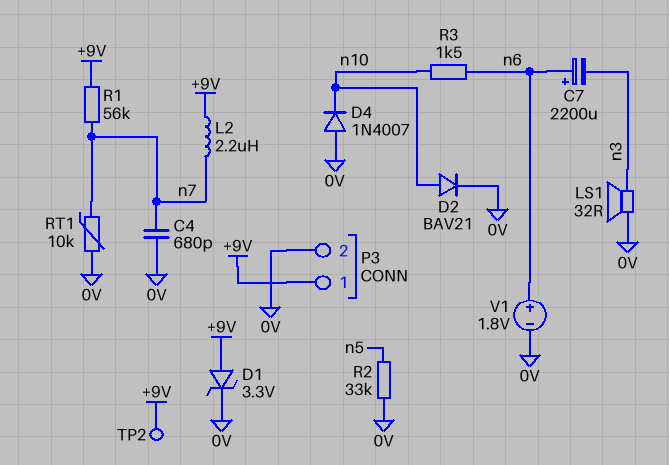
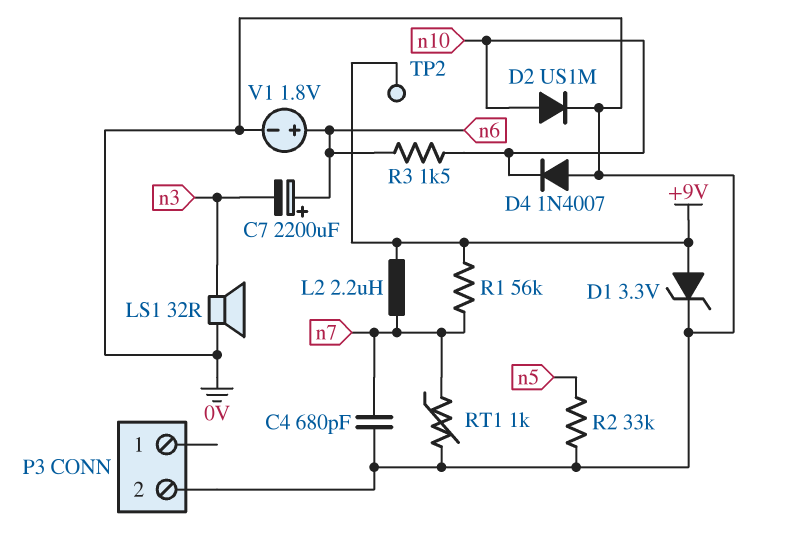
D2: diode BAV21 (A n10, K 0V) -> diode US1M (A n10, K 0V)
P3 pin 1: +9V -> none
RT1: 10k (0V, n7) -> 1k (0V, n7)

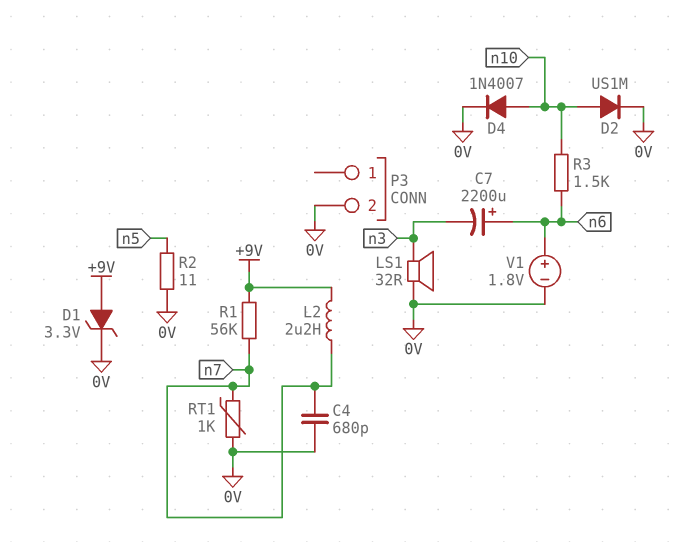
D4: diode 1N4007 (A 0V, K n10) -> diode 1N4007 (A n10, K 0V)
R2: 33k (0V, n5) -> 11 (0V, n5)
TP2: test point (+9V) -> none

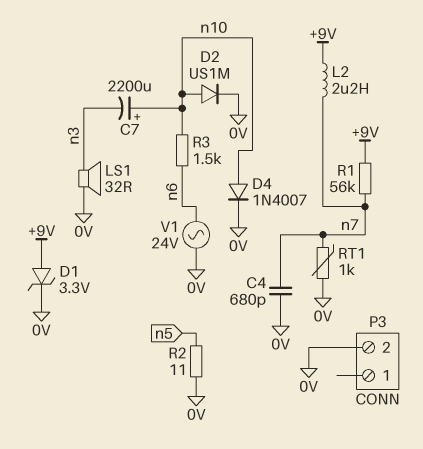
C7: 2200uF (plus n6, minus n3) -> 2200uF (plus n10, minus n3)
V1: 1.8V (plus n6, minus 0V) -> AC 24V (0V, n6)

